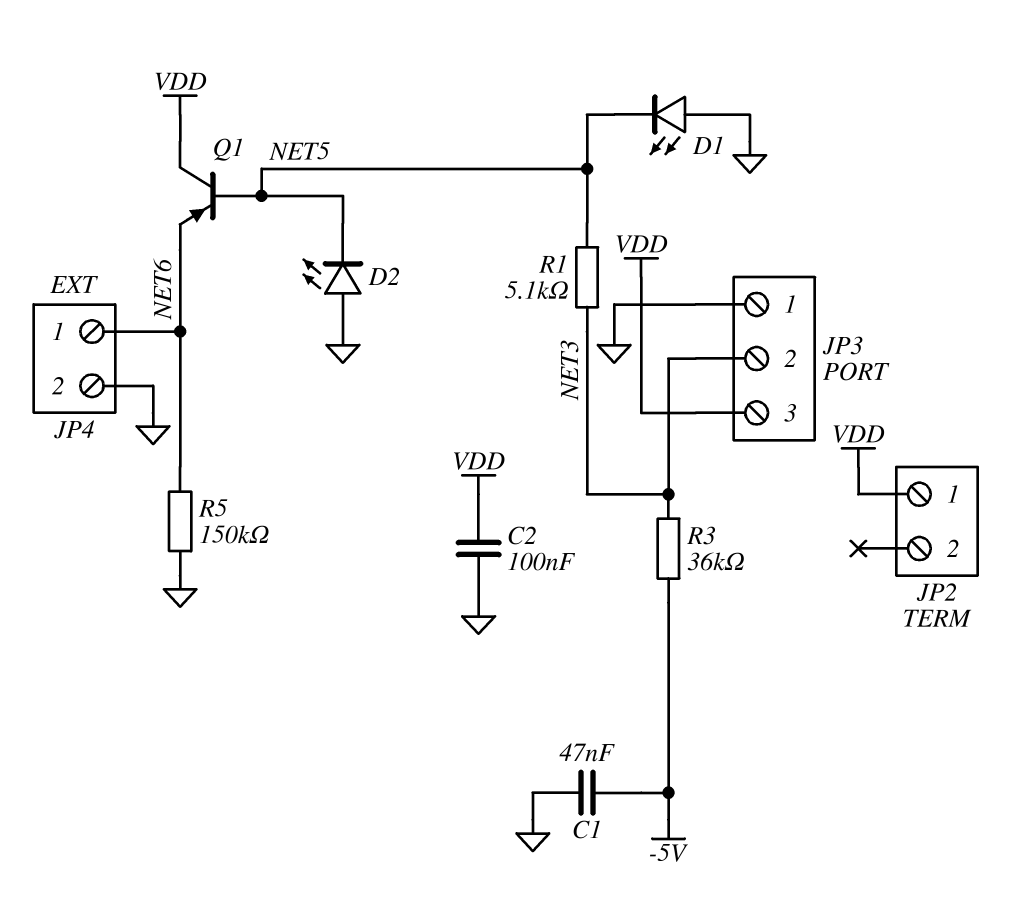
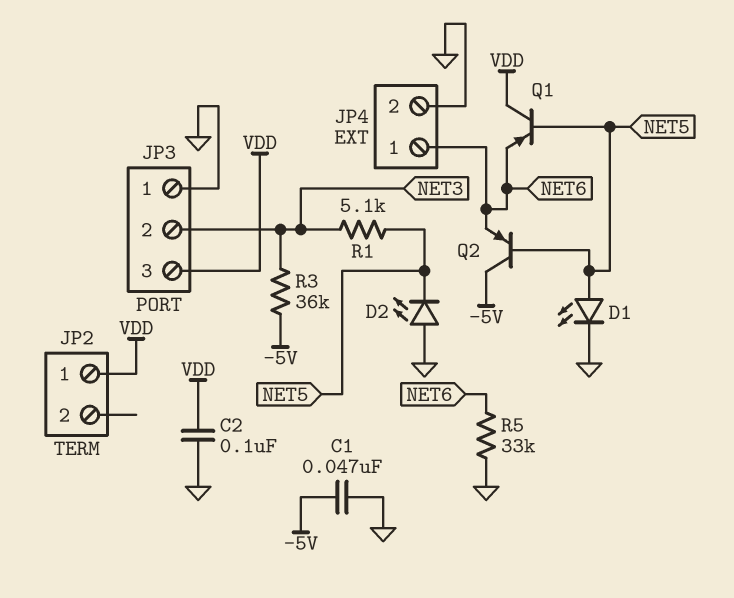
D1: LED (A GND, K NET5) -> LED (A NET5, K GND)
Q2: none -> PNP (B NET5, C -5V, E NET6)
R5: 150k (GND, NET6) -> 33k (GND, NET6)

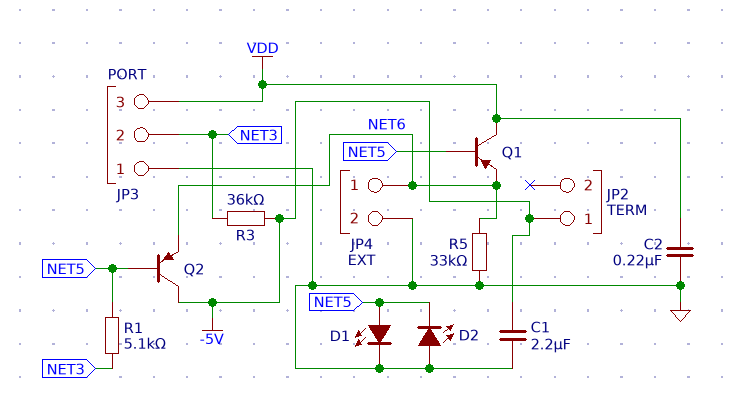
C1: 47nF (-5V, GND) -> 2.2uF (-5V, GND)
C2: 100nF (GND, VDD) -> 220nF (GND, VDD)
JP2 pin 1: VDD -> -5V

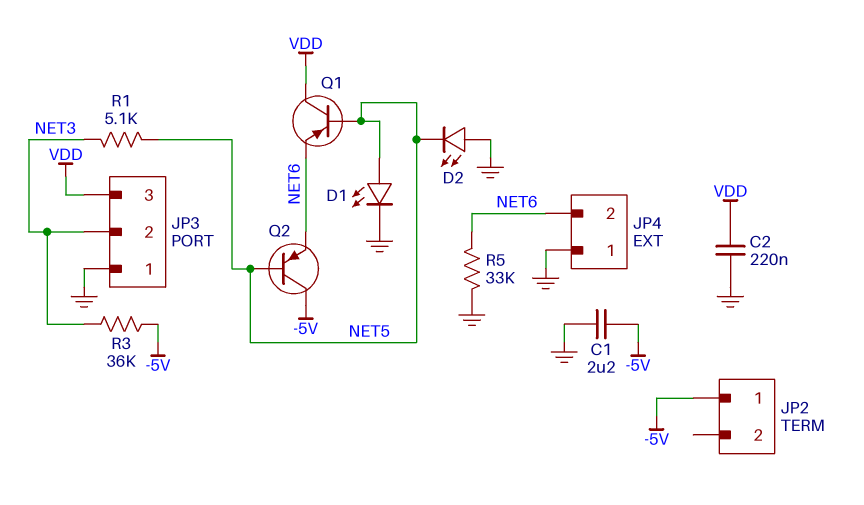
JP4 pin 1: NET6 -> GND
JP4 pin 2: GND -> NET6

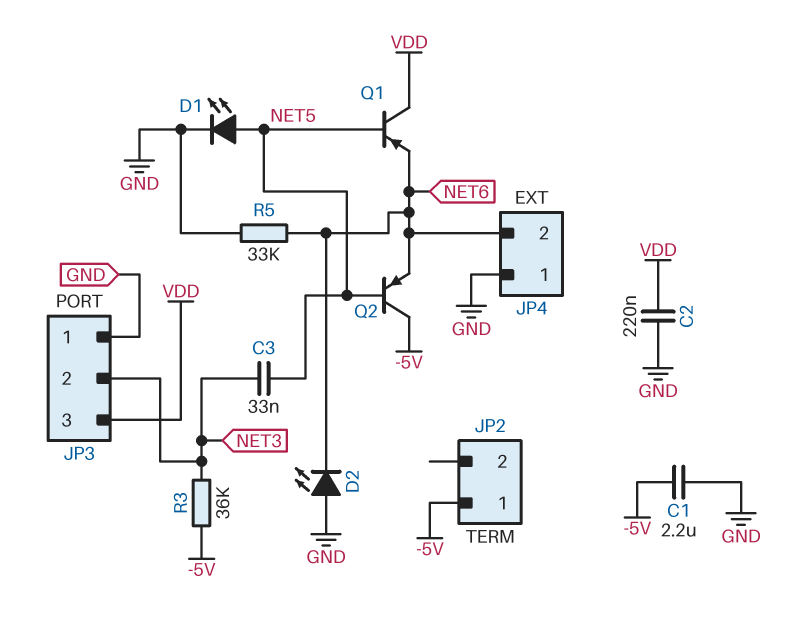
C3: none -> 33nF (NET3, NET5)
D2: LED (A GND, K NET5) -> LED (A GND, K NET6)
R1: 5.1k (NET3, NET5) -> none

